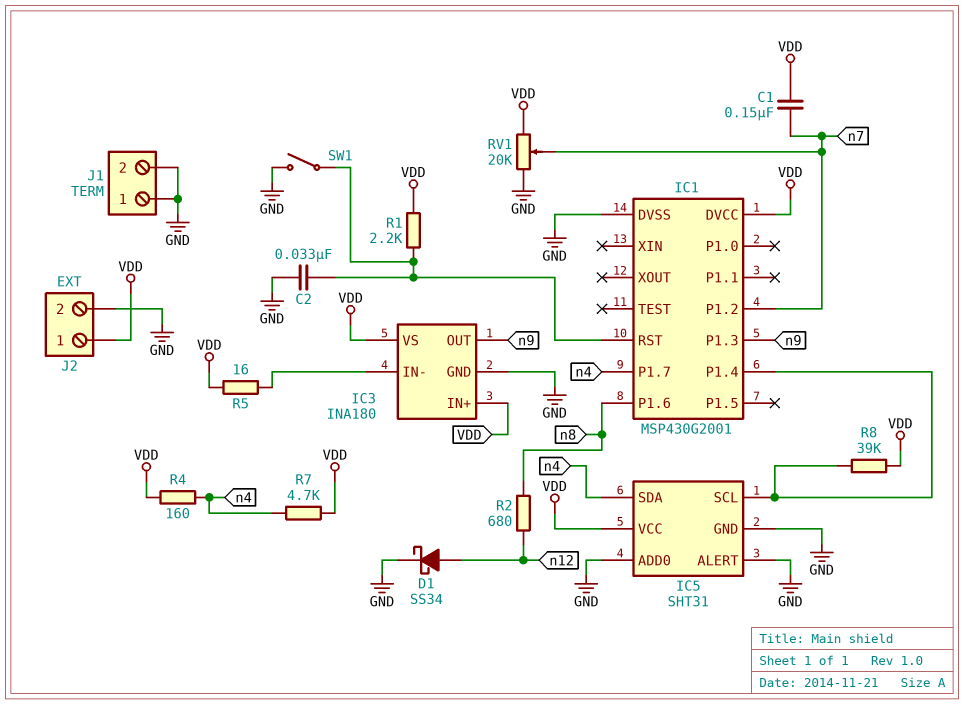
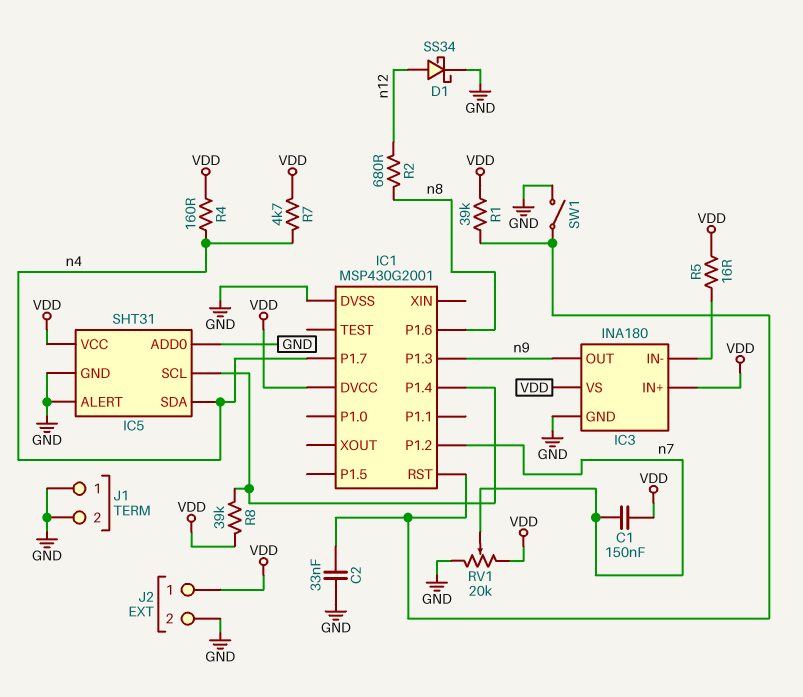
R1: 2.2k (IC1/RST, VDD) -> 39k (IC1/RST, VDD)

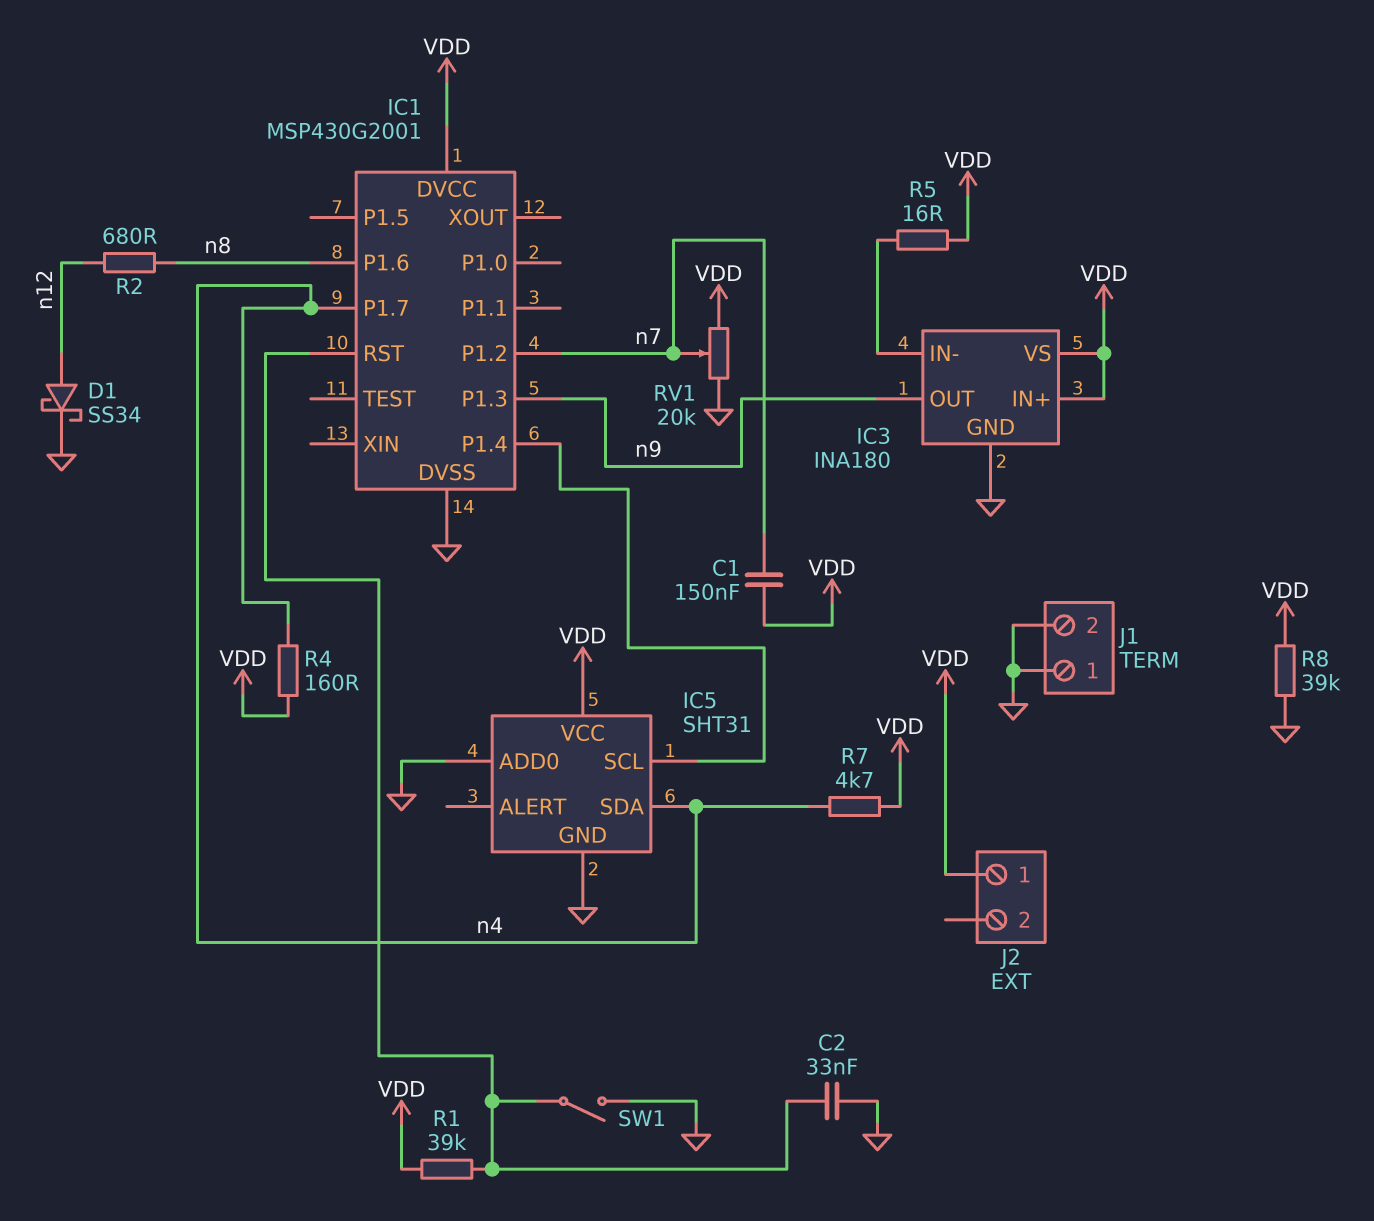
IC5 pin ALERT: GND -> none
J2 pin 2: GND -> none
R8: 39k (IC1/P1.4, VDD) -> 39k (GND, VDD)

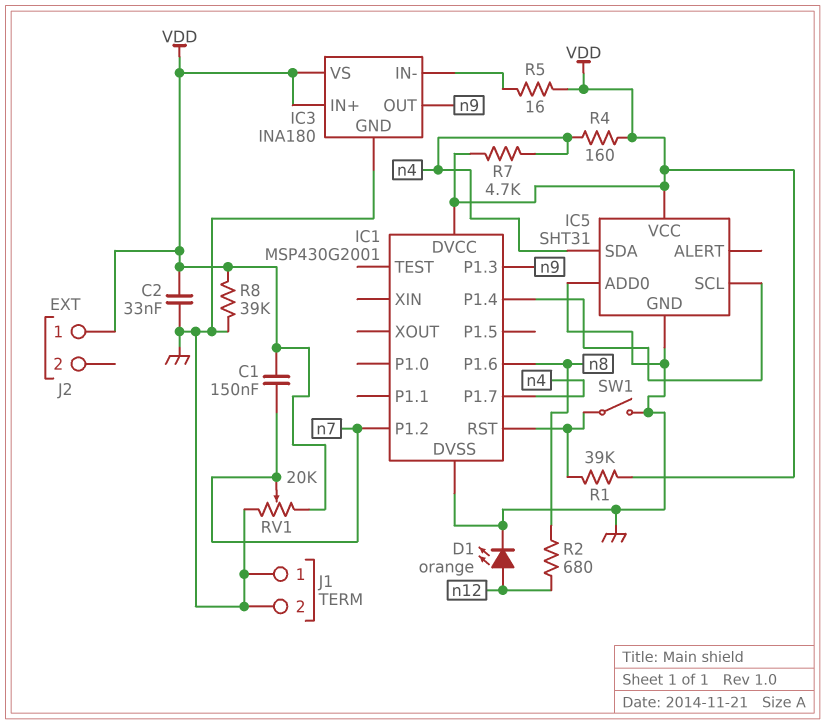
C2: 33nF (GND, IC1/RST) -> 33nF (GND, VDD)
D1: schottky SS34 (A n12, K GND) -> LED orange (A n12, K GND)

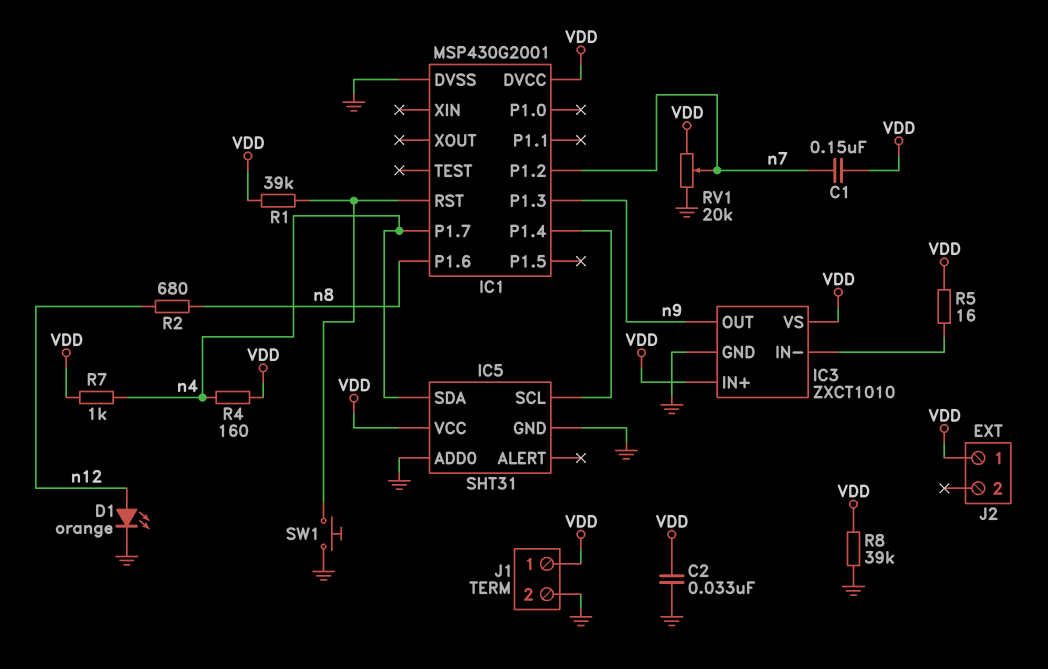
IC3: INA180 -> ZXCT1010
J1 pin 1: GND -> VDD
R7: 4.7k (VDD, n4) -> 1k (VDD, n4)
SW1: switch (GND, IC1/RST) -> button (GND, IC1/RST)

